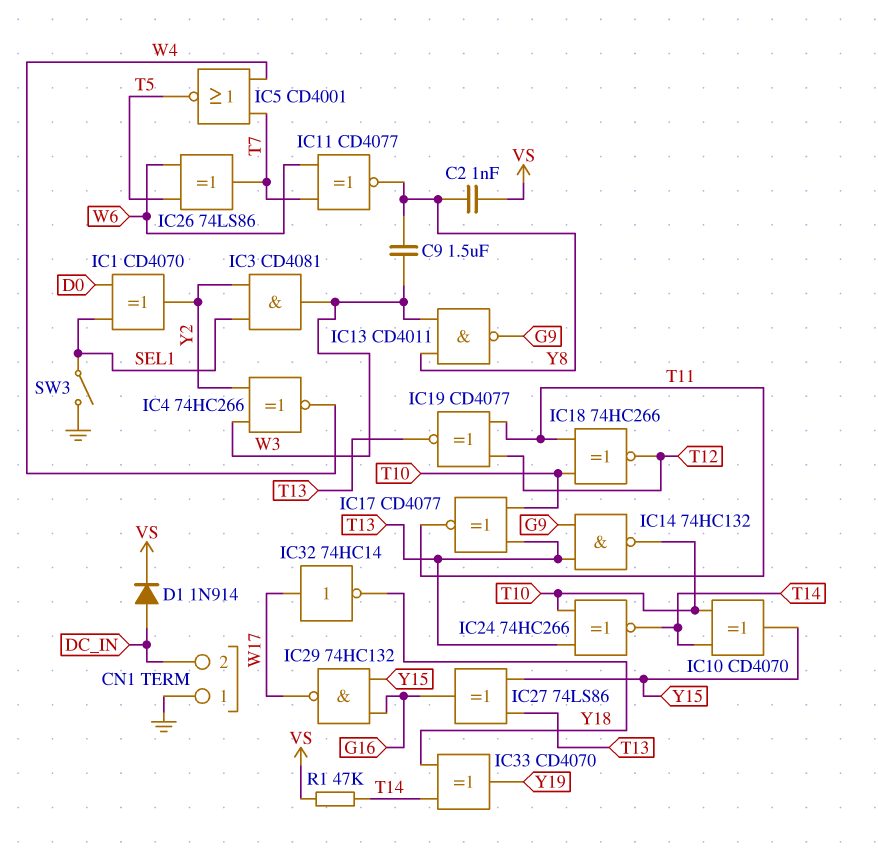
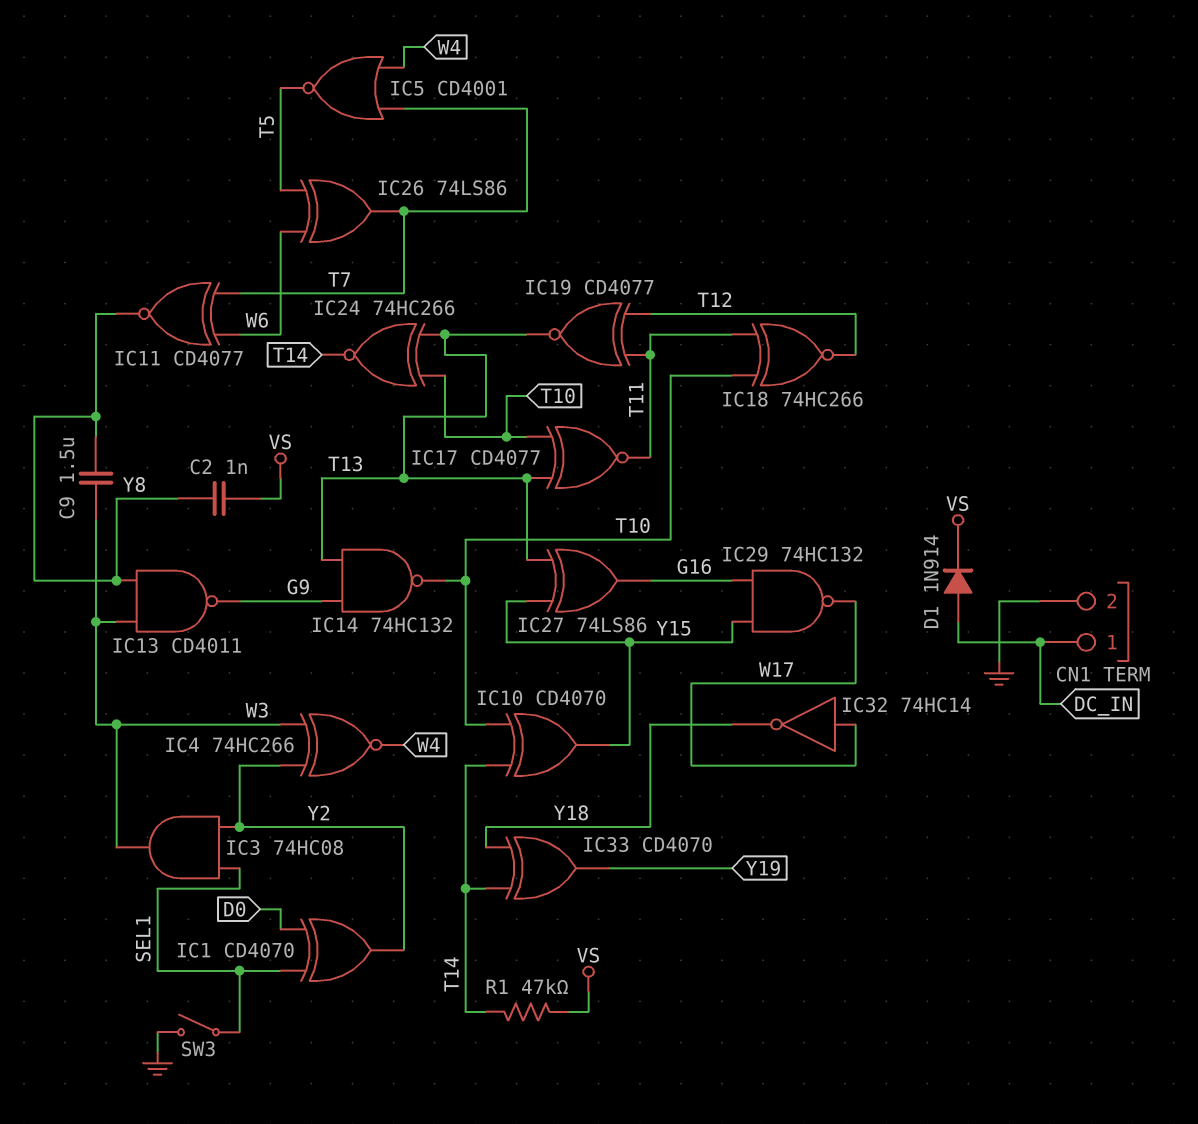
CN1 pin 1: GND -> DC_IN
CN1 pin 2: DC_IN -> GND
IC3: AND CD4081 (in SEL1, in Y2, out W3) -> AND 74HC08 (in SEL1, in Y2, out W3)

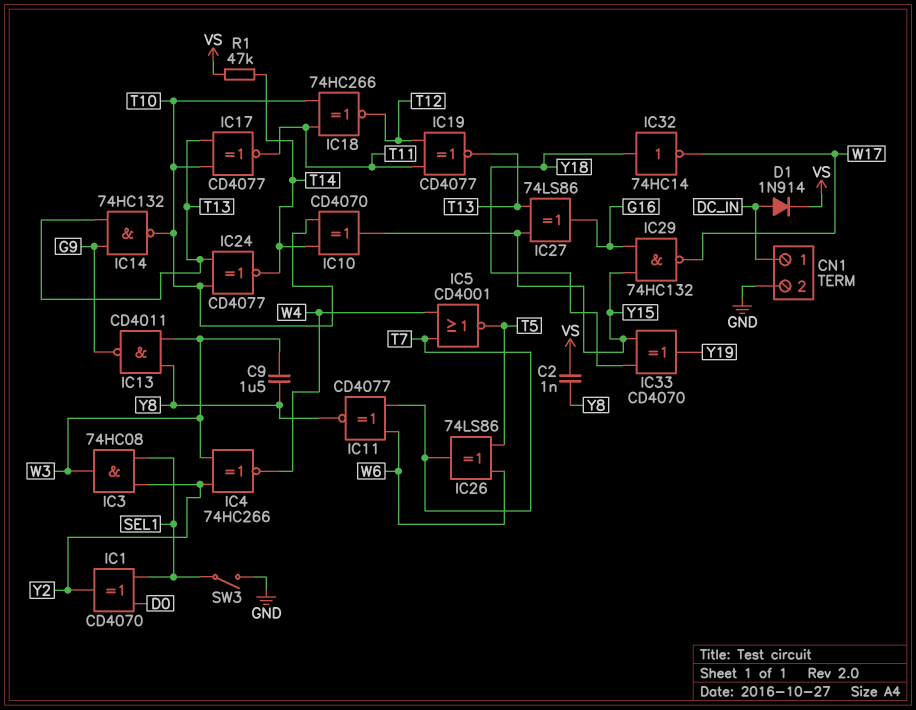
IC24: XNOR 74HC266 (in T10, in T13, out T14) -> XNOR CD4077 (in T10, in T13, out T14)
IC32: NOT 74HC14 (in W17, out Y18) -> NOT 74HC14 (in Y18, out W17)
IC33: XOR CD4070 (in T14, in Y18, out Y19) -> XOR CD4070 (in Y15, in Y18, out Y19)

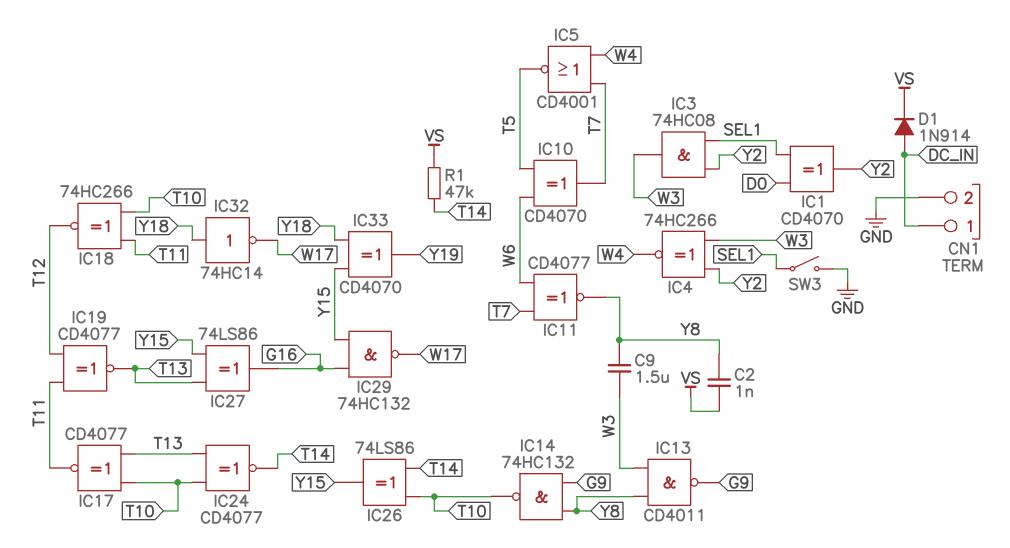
IC10: XOR CD4070 (in T10, in T14, out Y15) -> XOR CD4070 (in T5, in W6, out T7)
IC14: NAND 74HC132 (in G9, in T13, out T10) -> NAND 74HC132 (in G9, in Y8, out T10)
IC26: XOR 74LS86 (in T5, in W6, out T7) -> XOR 74LS86 (in T10, in T14, out Y15)

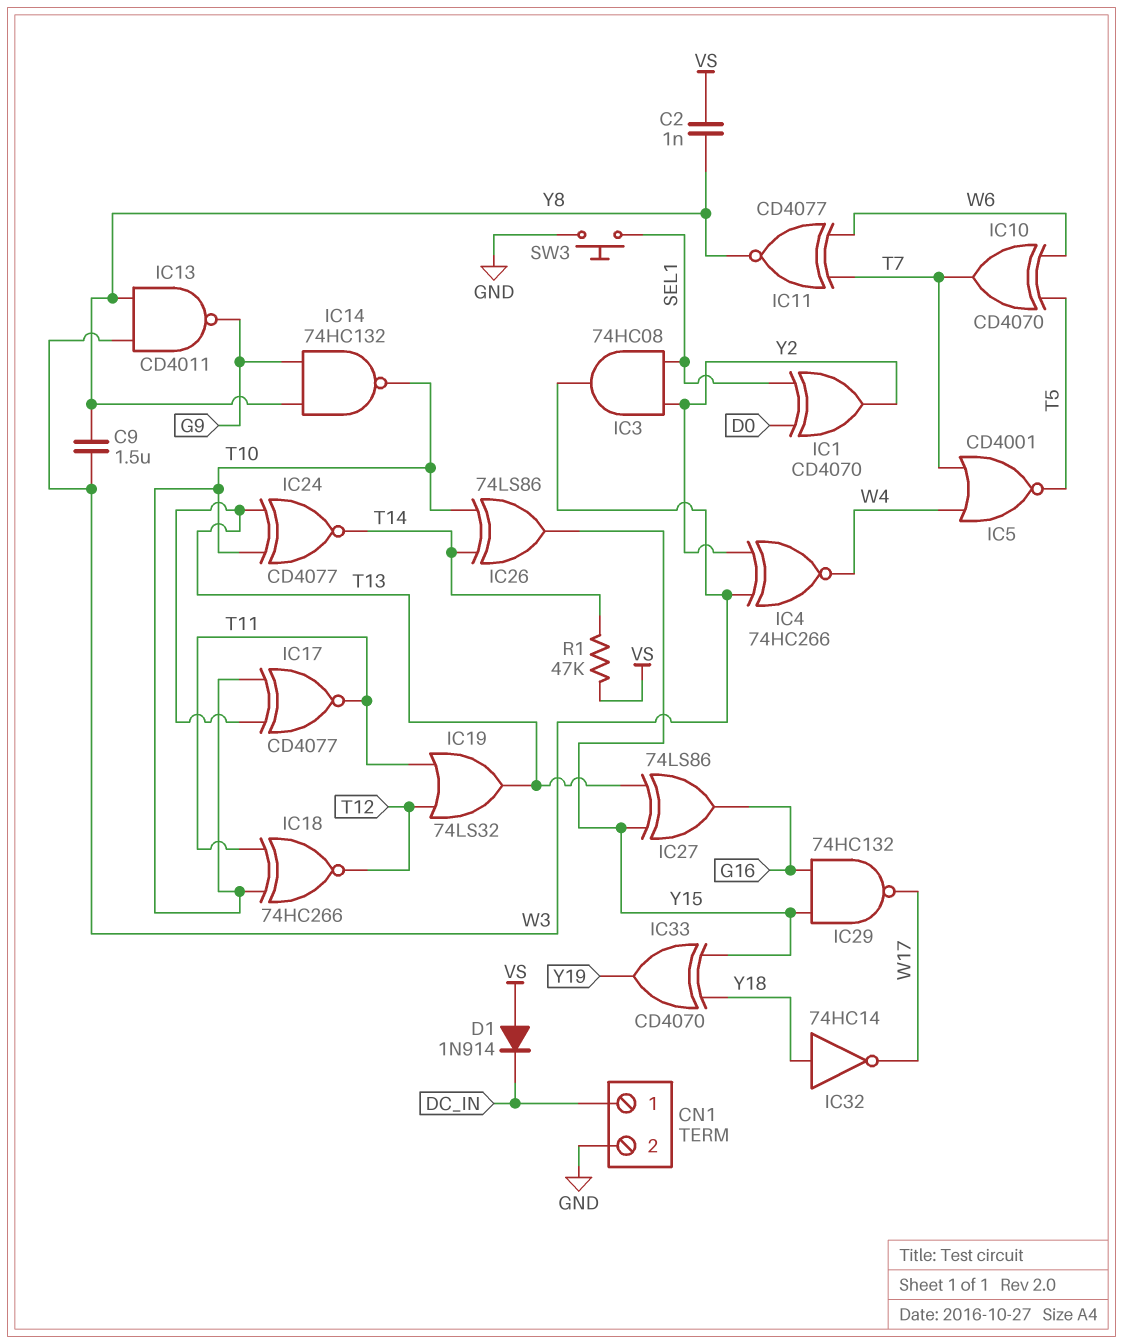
D1: diode 1N914 (A DC_IN, K VS) -> diode 1N914 (A VS, K DC_IN)
IC19: XNOR CD4077 (in T11, in T12, out T13) -> OR 74LS32 (in T11, in T12, out T13)
SW3: switch (GND, SEL1) -> button (GND, SEL1)

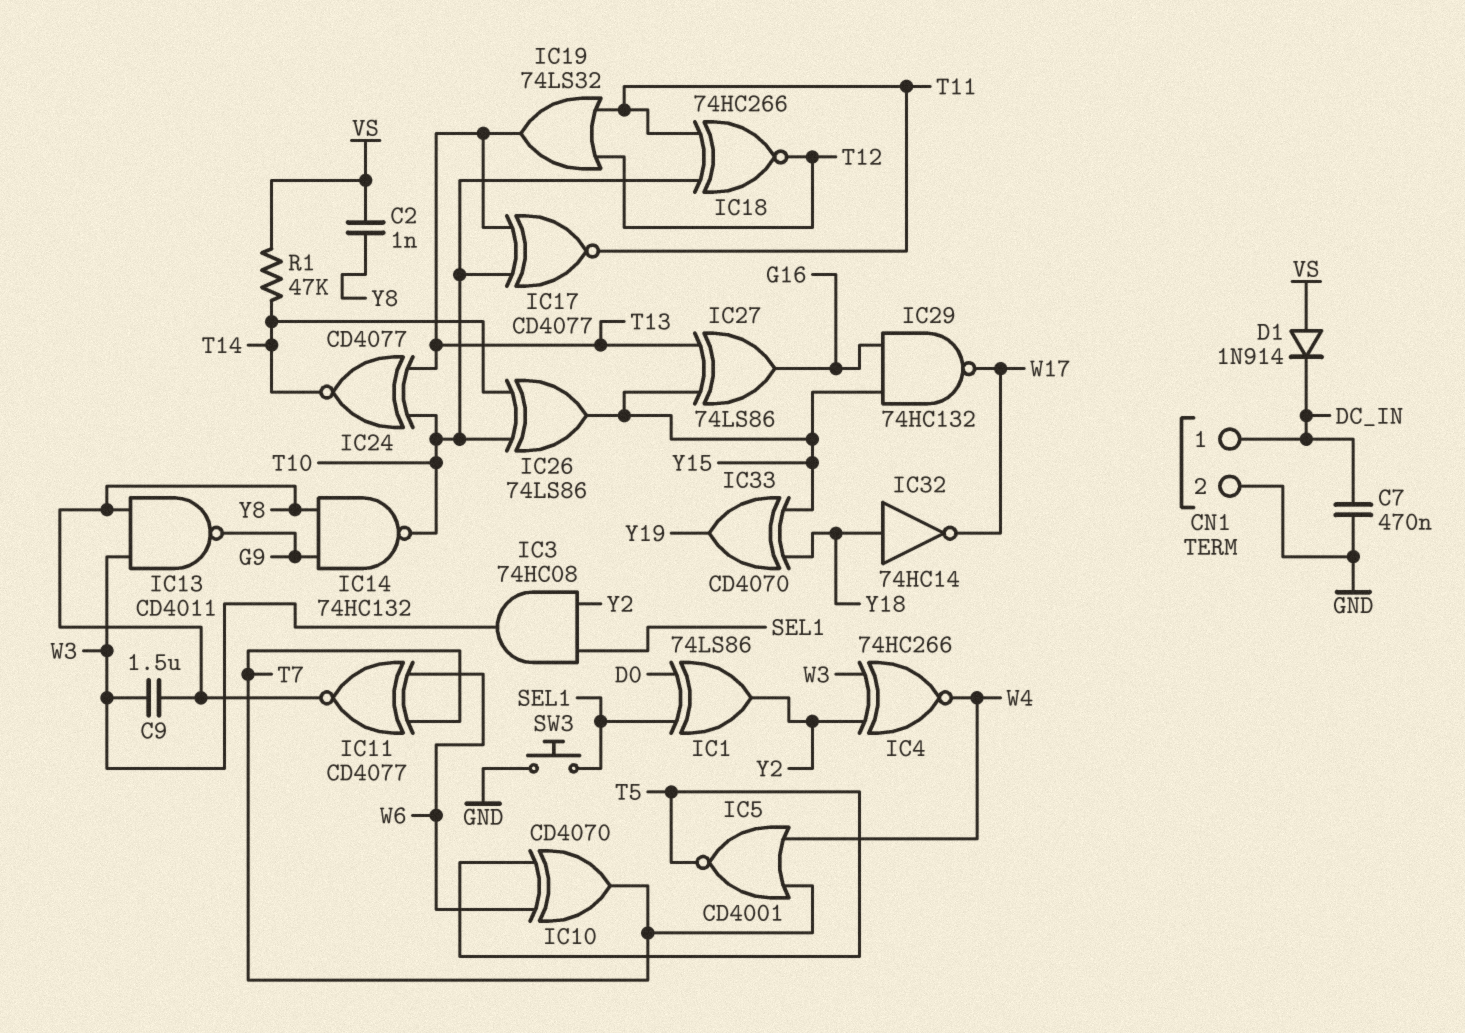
C7: none -> 470nF (DC_IN, GND)
IC1: XOR CD4070 (in D0, in SEL1, out Y2) -> XOR 74LS86 (in D0, in SEL1, out Y2)

